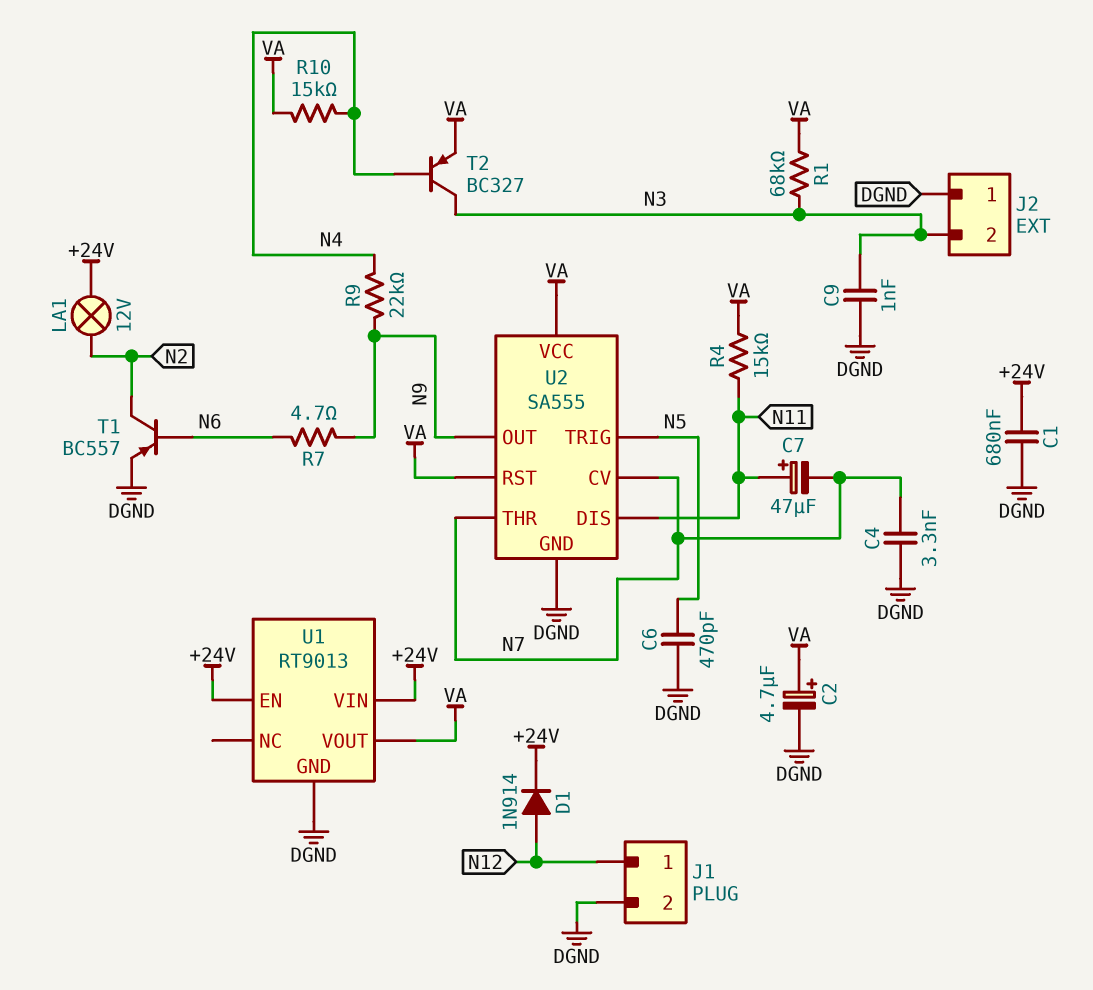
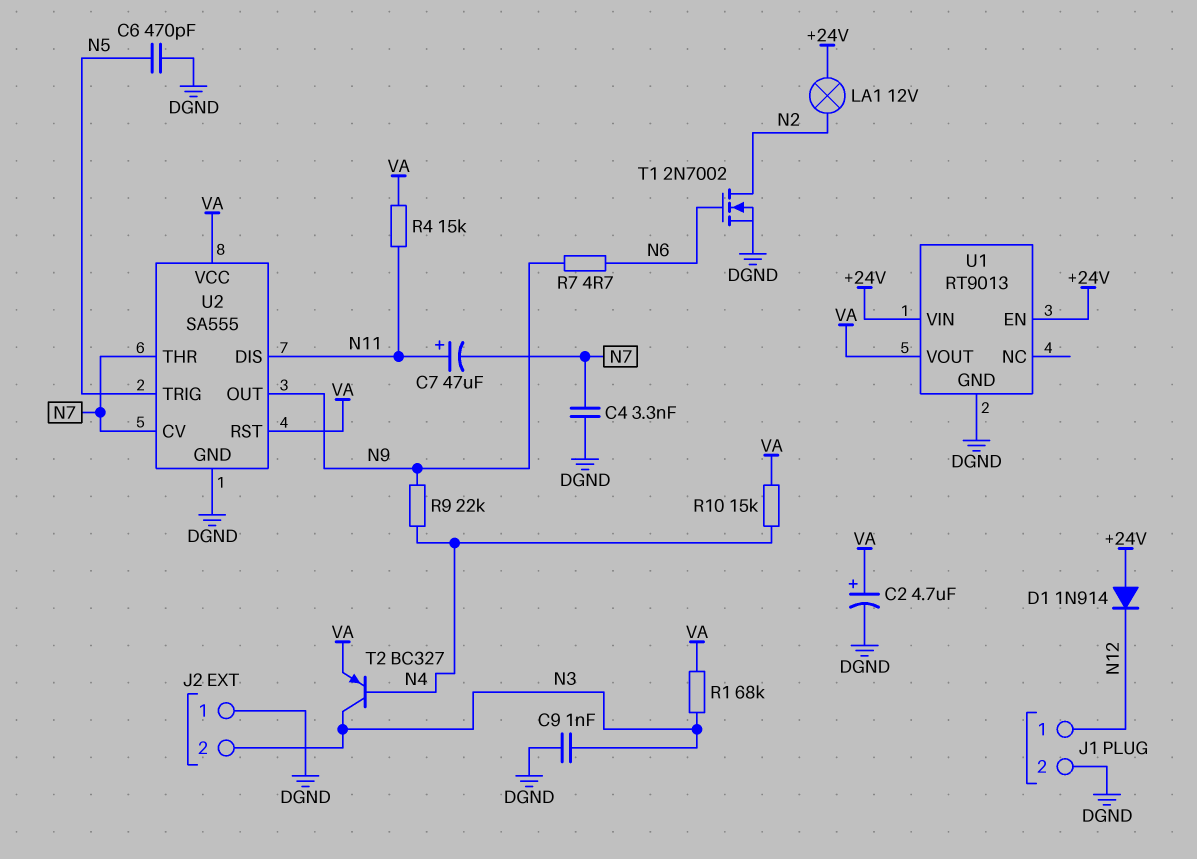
C1: 680nF (+24V, DGND) -> none
D1: diode 1N914 (A N12, K +24V) -> diode 1N914 (A +24V, K N12)
T1: PNP BC557 (B N6, C N2, E DGND) -> NMOS 2N7002 (G N6, D N2, S DGND)

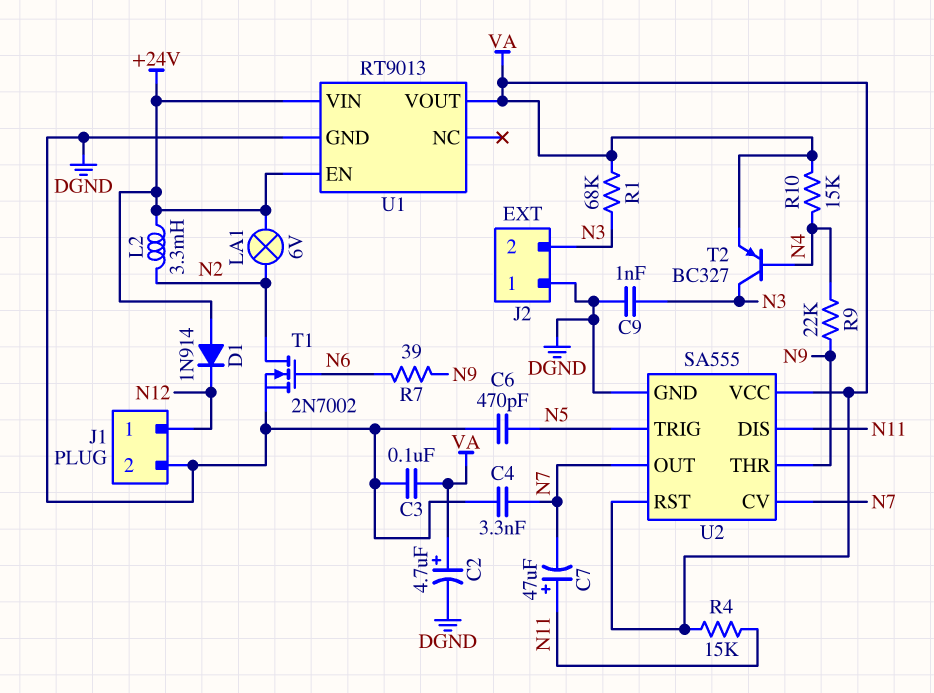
C3: none -> 100nF (DGND, VA)
L2: none -> 3.3mH (+24V, N2)
LA1: lamp 12V (+24V, N2) -> lamp 6V (+24V, N2)
R7: 4.7 (N6, N9) -> 39 (N6, N9)
U2 pin OUT: N9 -> N7
U2 pin THR: N7 -> N9

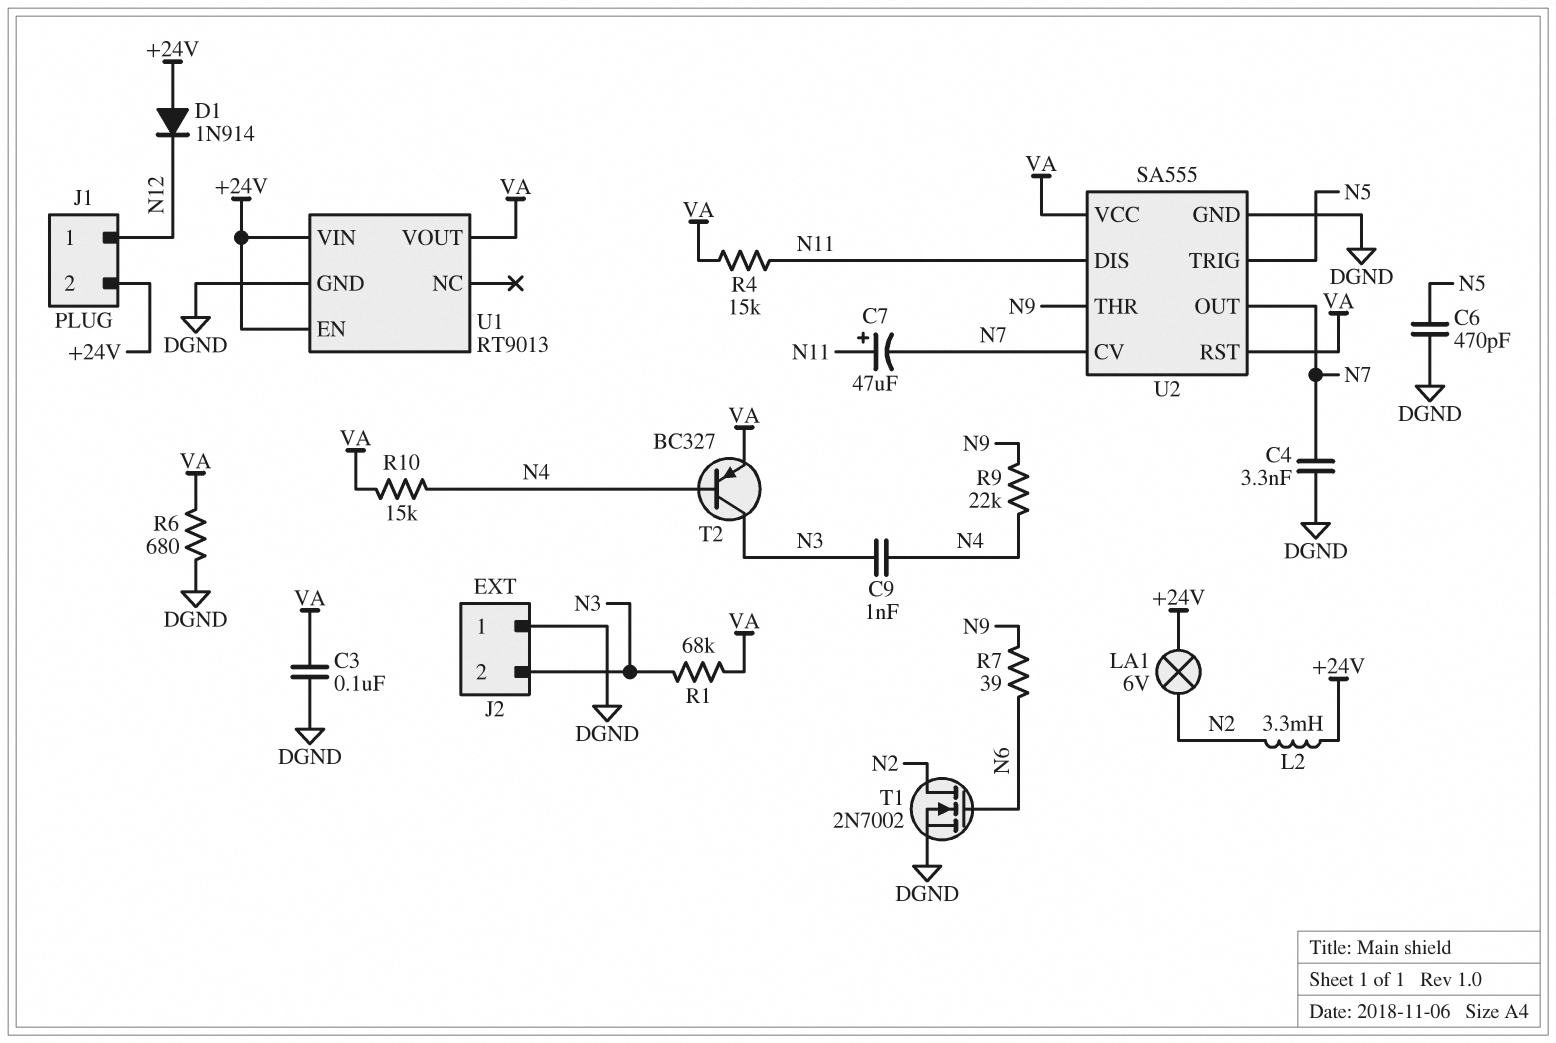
C2: 4.7uF (plus VA, minus DGND) -> none
C9: 1nF (DGND, N3) -> 1nF (N3, N4)
J1 pin 2: DGND -> +24V
R6: none -> 680 (DGND, VA)

